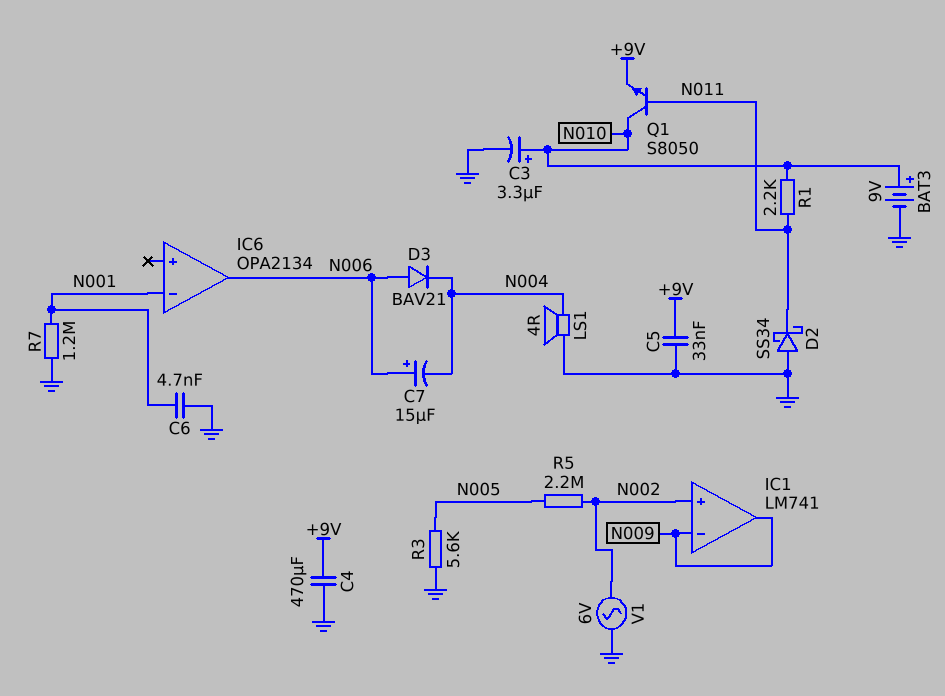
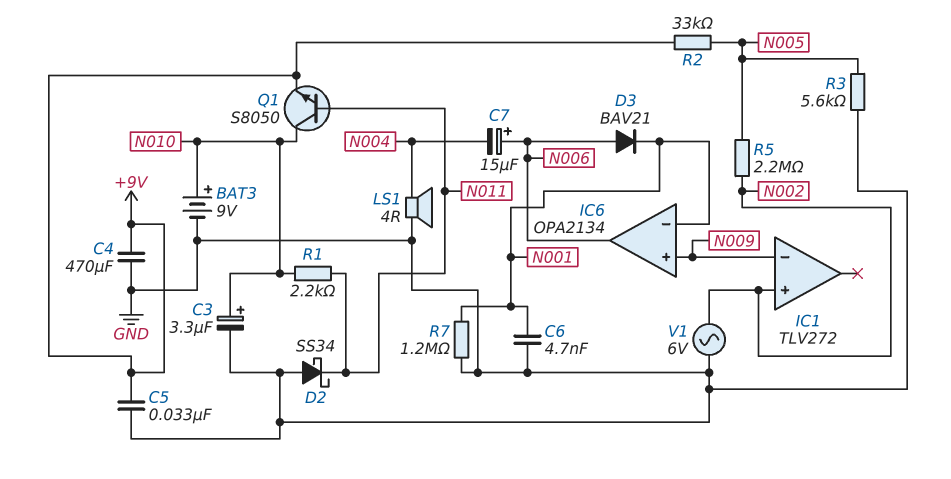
D3: diode BAV21 (A N006, K N004) -> diode BAV21 (A N006, K N001)
IC1: LM741 -> TLV272
IC1 pin out: N009 -> none
IC6 pin in+: none -> N009
R2: none -> 33k (+9V, N005)

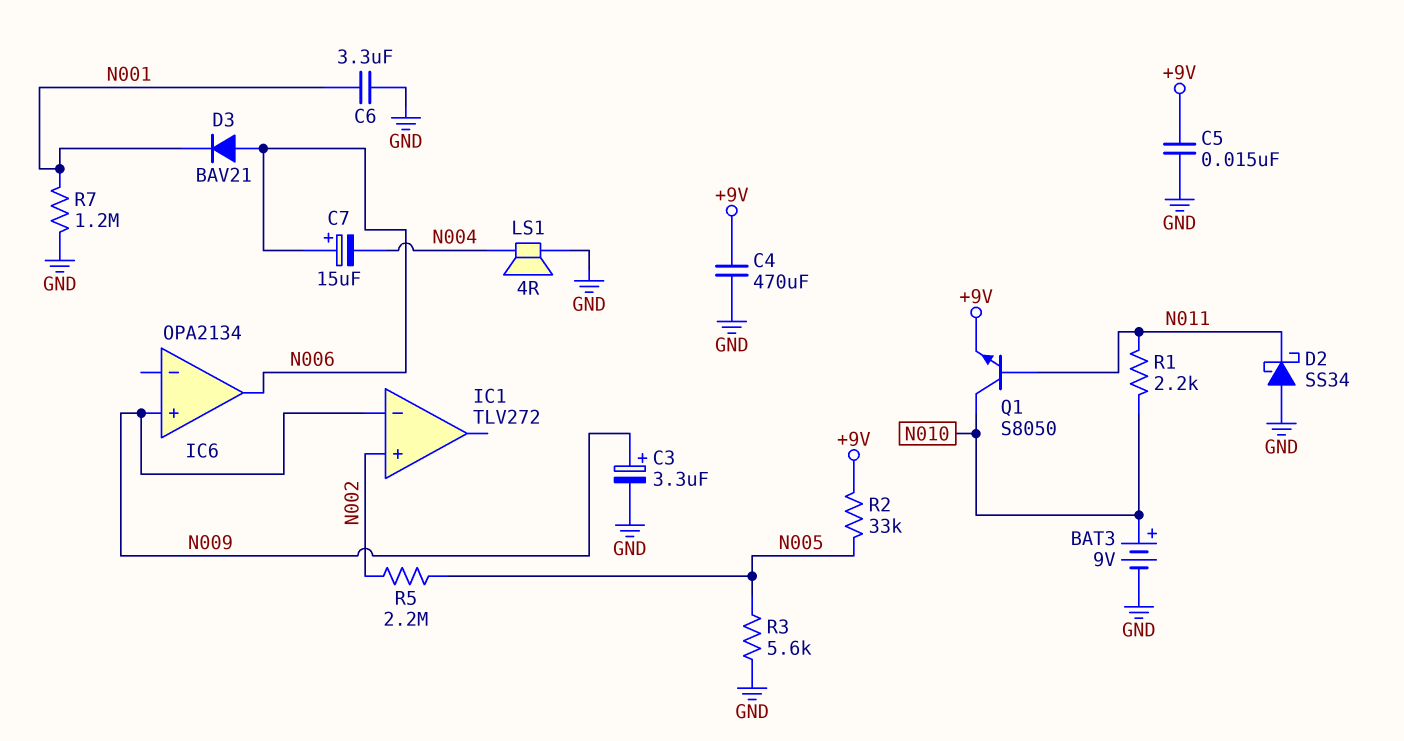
C3: 3.3uF (plus N010, minus GND) -> 3.3uF (plus N009, minus GND)
C5: 33nF (+9V, GND) -> 15nF (+9V, GND)
C6: 4.7nF (GND, N001) -> 3.3uF (GND, N001)
IC6 pin in-: N001 -> none
V1: AC 6V (GND, N002) -> none

